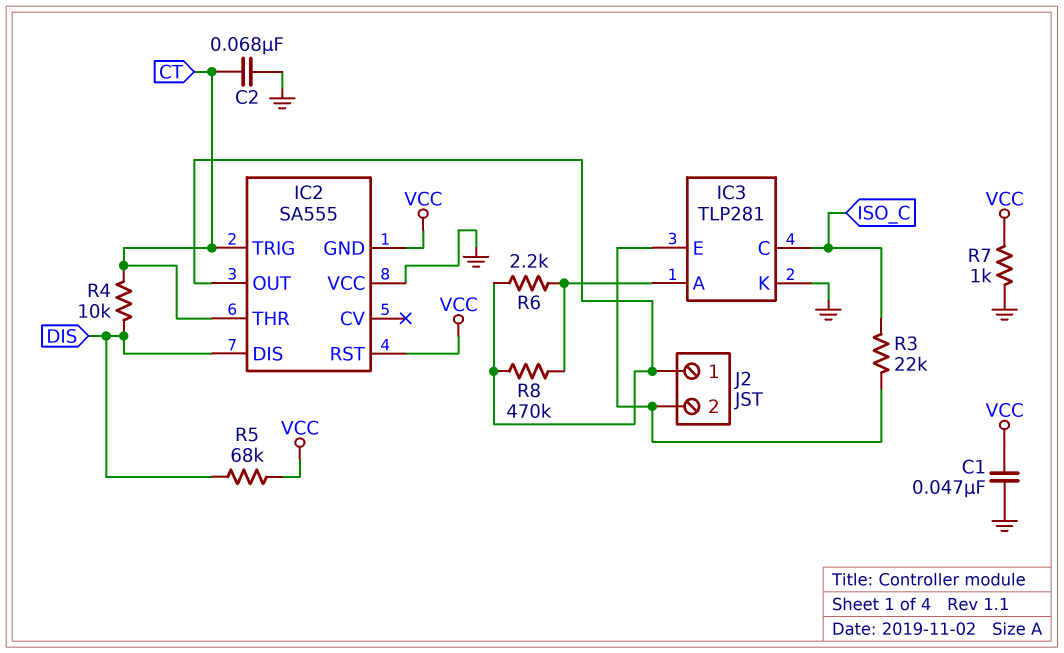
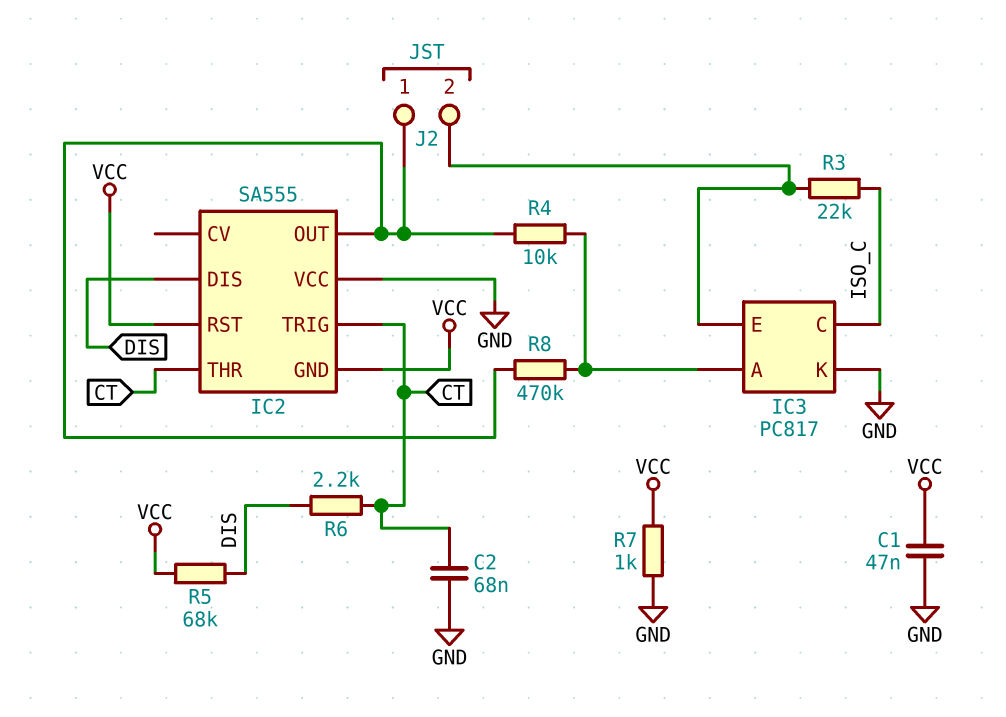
IC3: TLP281 -> PC817
R4: 10k (CT, DIS) -> 10k (IC2/OUT, IC3/A)
R6: 2.2k (IC2/OUT, IC3/A) -> 2.2k (CT, DIS)

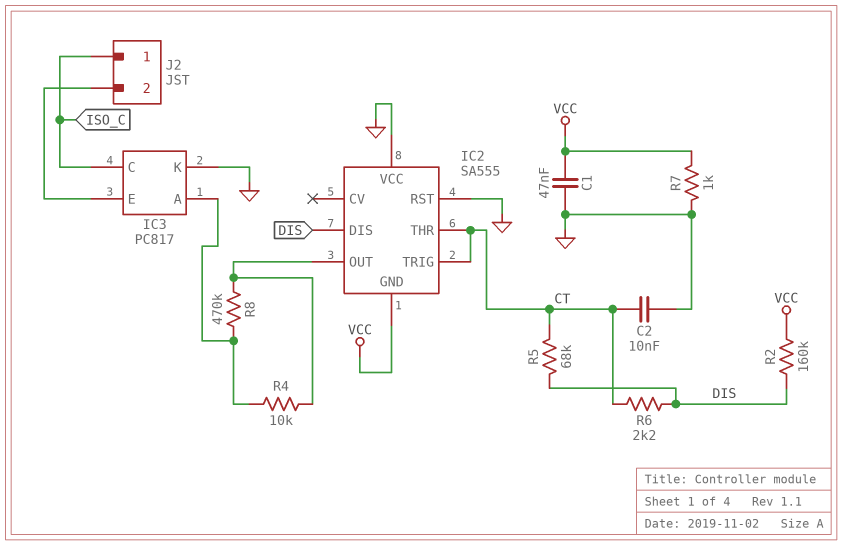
C2: 68nF (CT, GND) -> 10nF (CT, GND)
IC2 pin RST: VCC -> GND
J2 pin 1: IC2/OUT -> ISO_C
R2: none -> 160k (DIS, VCC)
R3: 22k (IC3/E, ISO_C) -> none
R5: 68k (DIS, VCC) -> 68k (CT, DIS)

